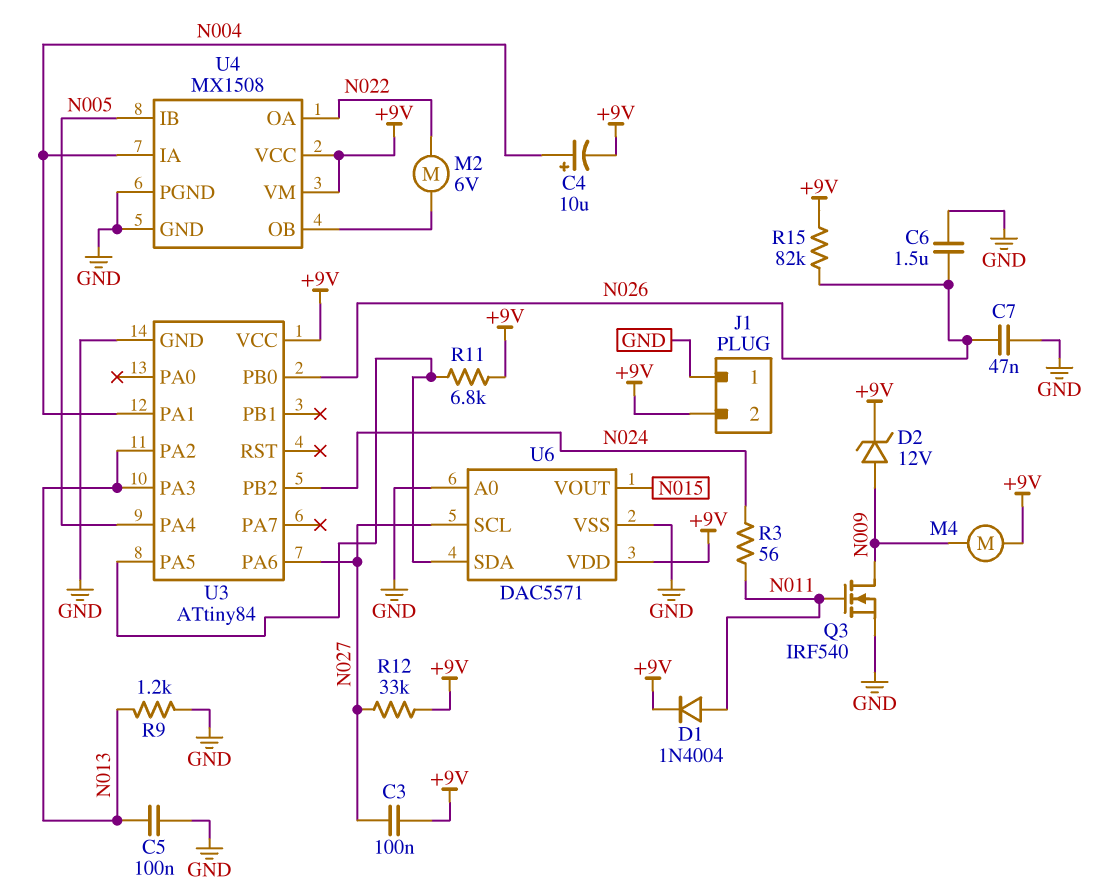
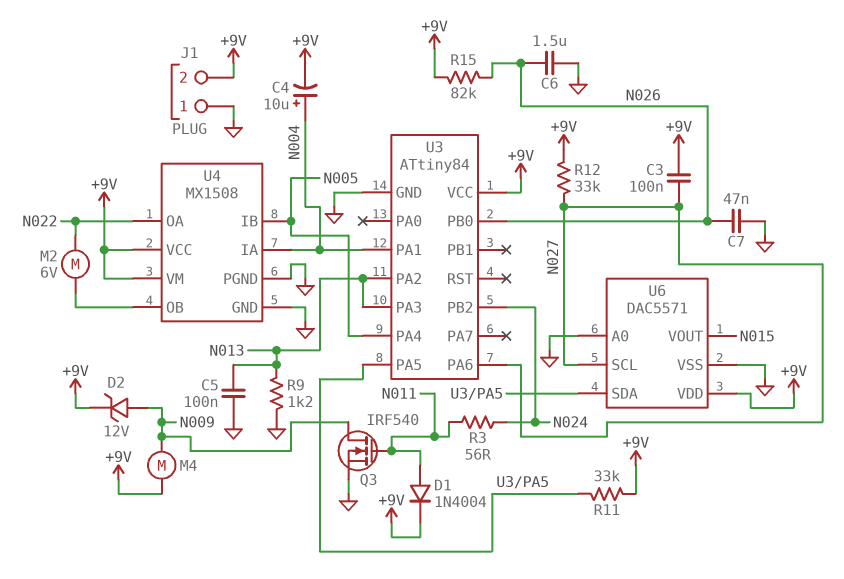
R11: 6.8k (+9V, U3/PA5) -> 33k (+9V, U3/PA5)

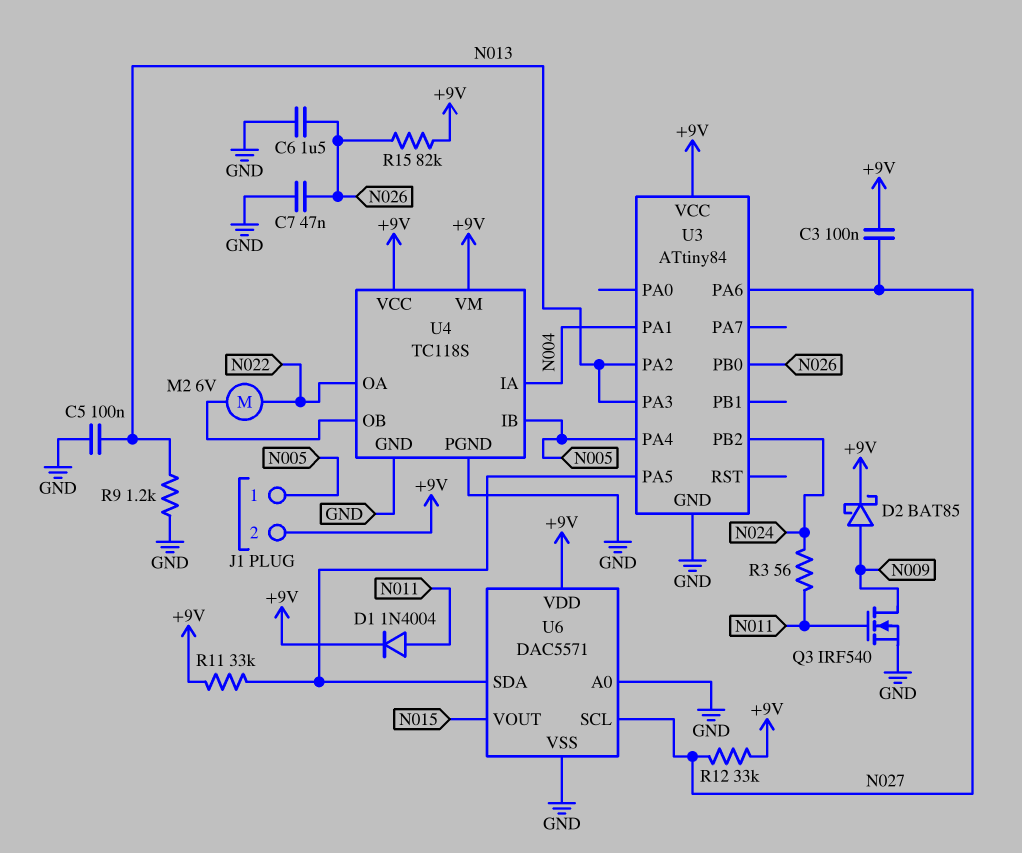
C4: 10uF (plus N004, minus +9V) -> none
D2: zener 12V (A N009, K +9V) -> schottky BAT85 (A N009, K +9V)
J1 pin 1: GND -> N005
M4: motor (+9V, N009) -> none
U4: MX1508 -> TC118S

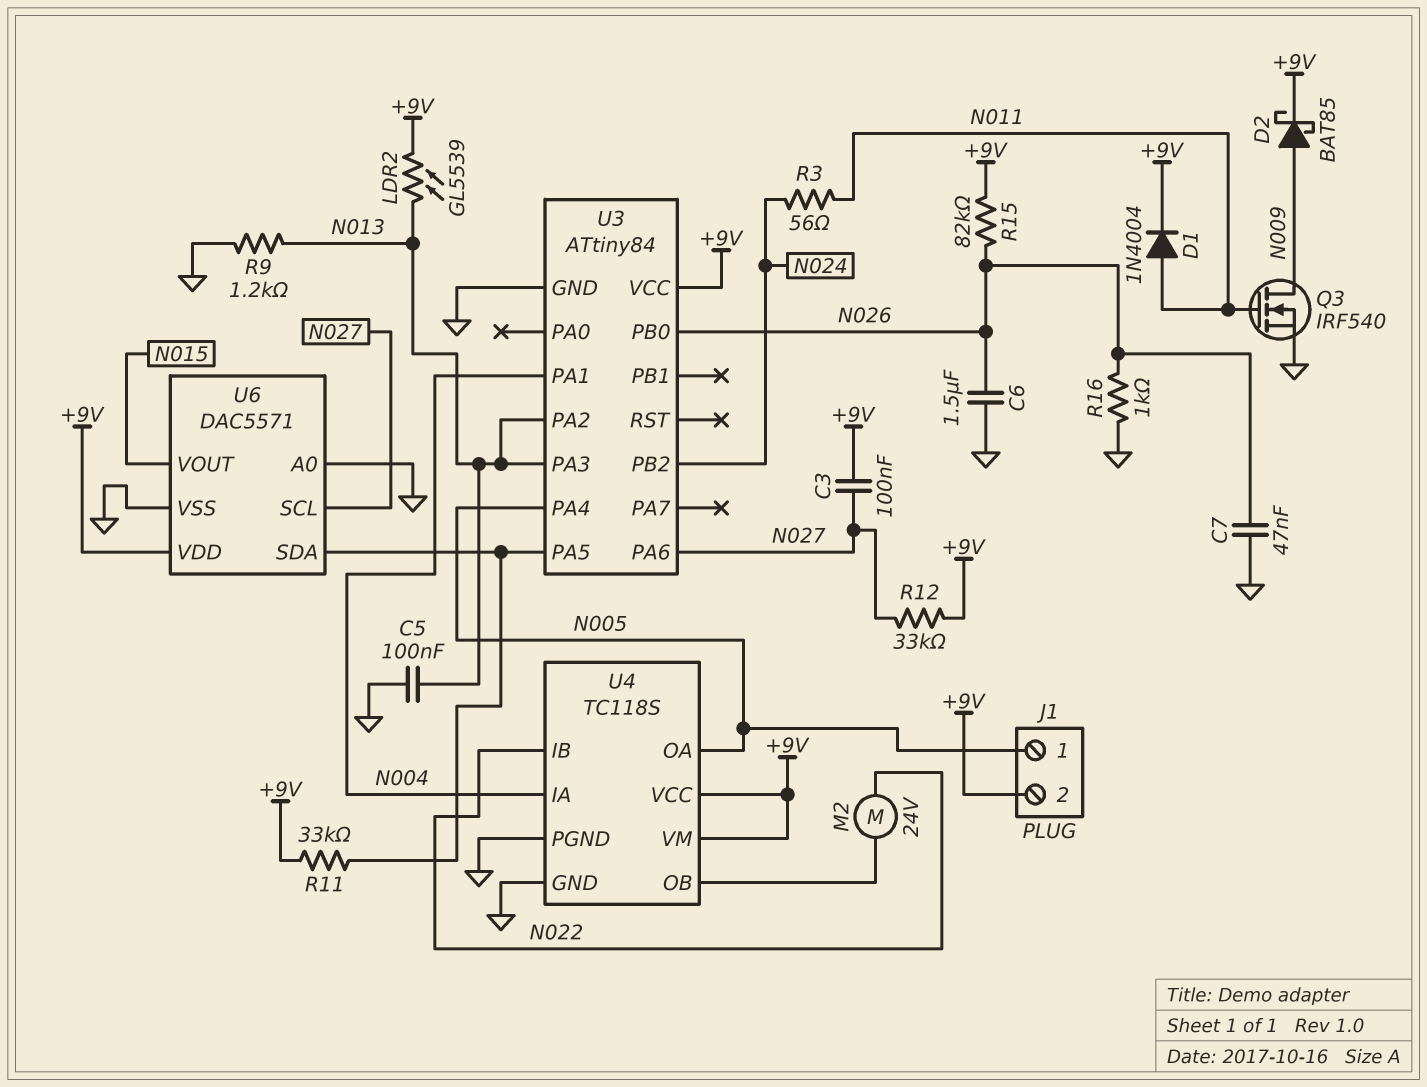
LDR2: none -> GL5539 (+9V, N013)
M2: motor 6V (N022, U4/OB) -> motor 24V (N022, U4/OB)
R16: none -> 1k (GND, N026)
U4 pin IB: N005 -> N022
U4 pin OA: N022 -> N005

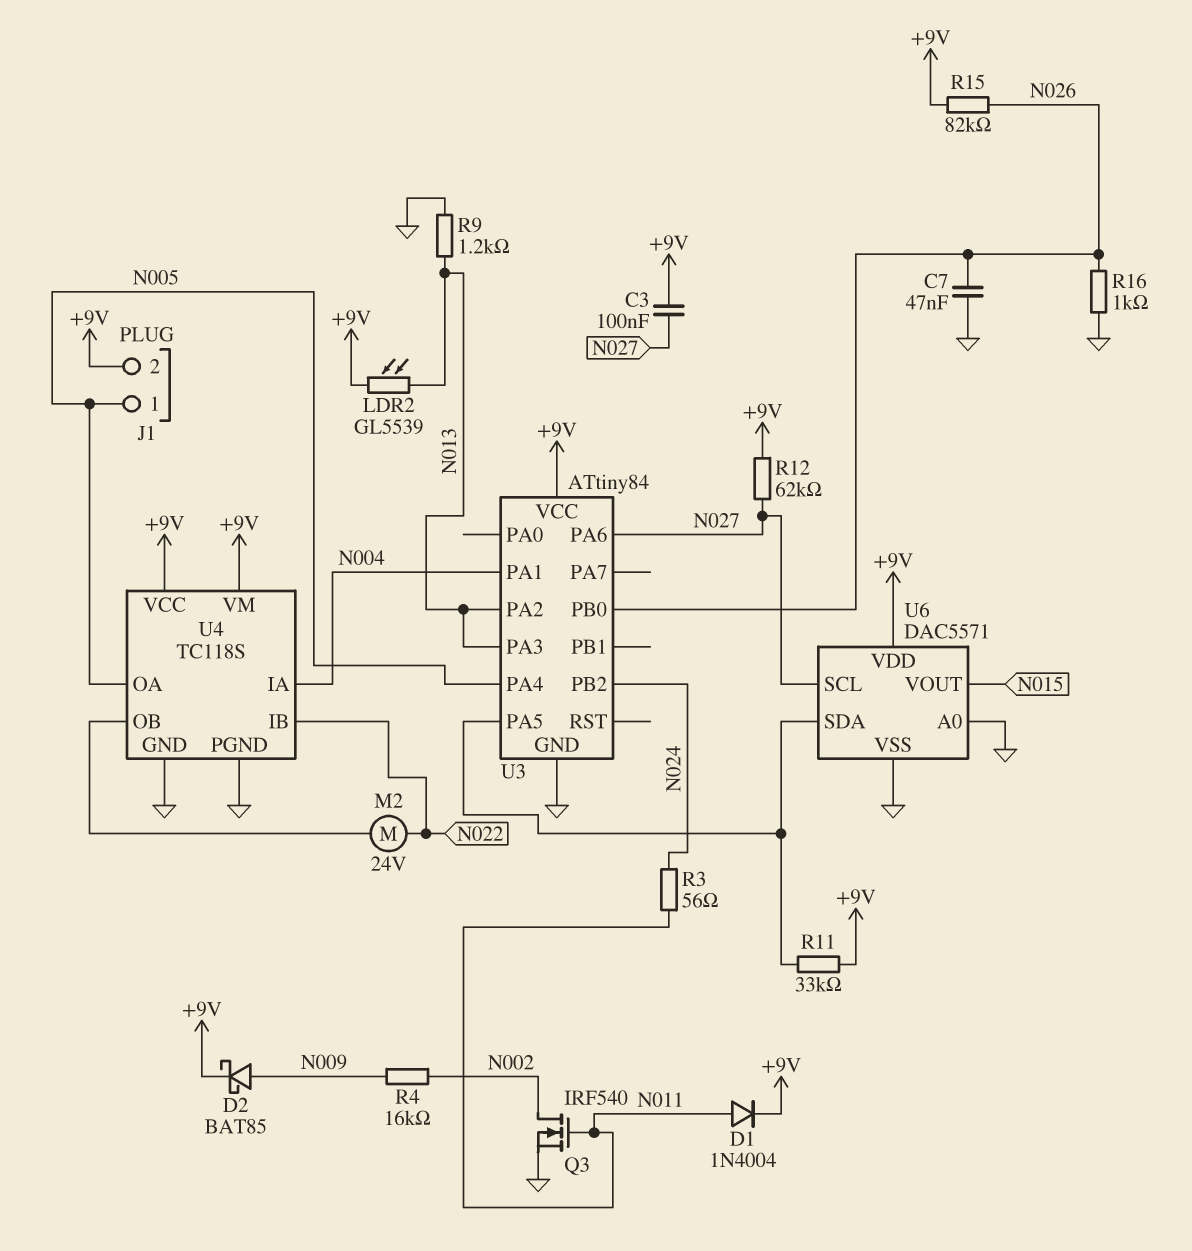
C5: 100nF (GND, N013) -> none
C6: 1.5uF (GND, N026) -> none
Q3: NMOS IRF540 (G N011, D N009, S GND) -> NMOS IRF540 (G N011, D N002, S GND)
R4: none -> 16k (N002, N009)
R12: 33k (+9V, N027) -> 62k (+9V, N027)

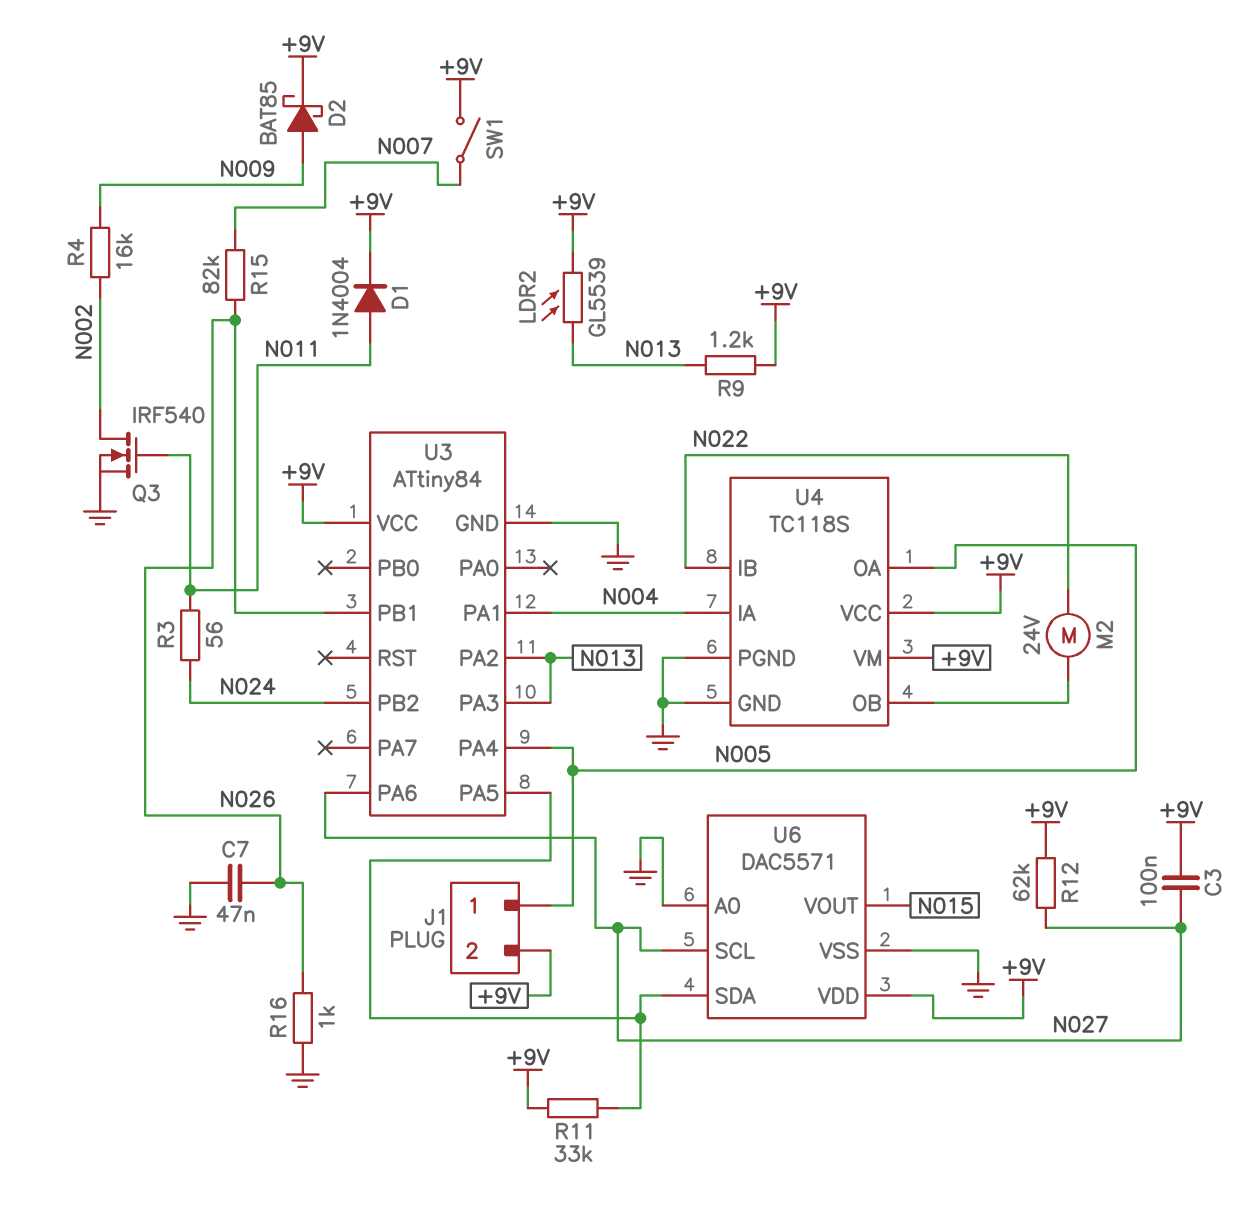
R9: 1.2k (GND, N013) -> 1.2k (+9V, N013)
R15: 82k (+9V, N026) -> 82k (N007, N026)
SW1: none -> switch (+9V, N007)
U3 pin PB0: N026 -> none
U3 pin PB1: none -> N026

